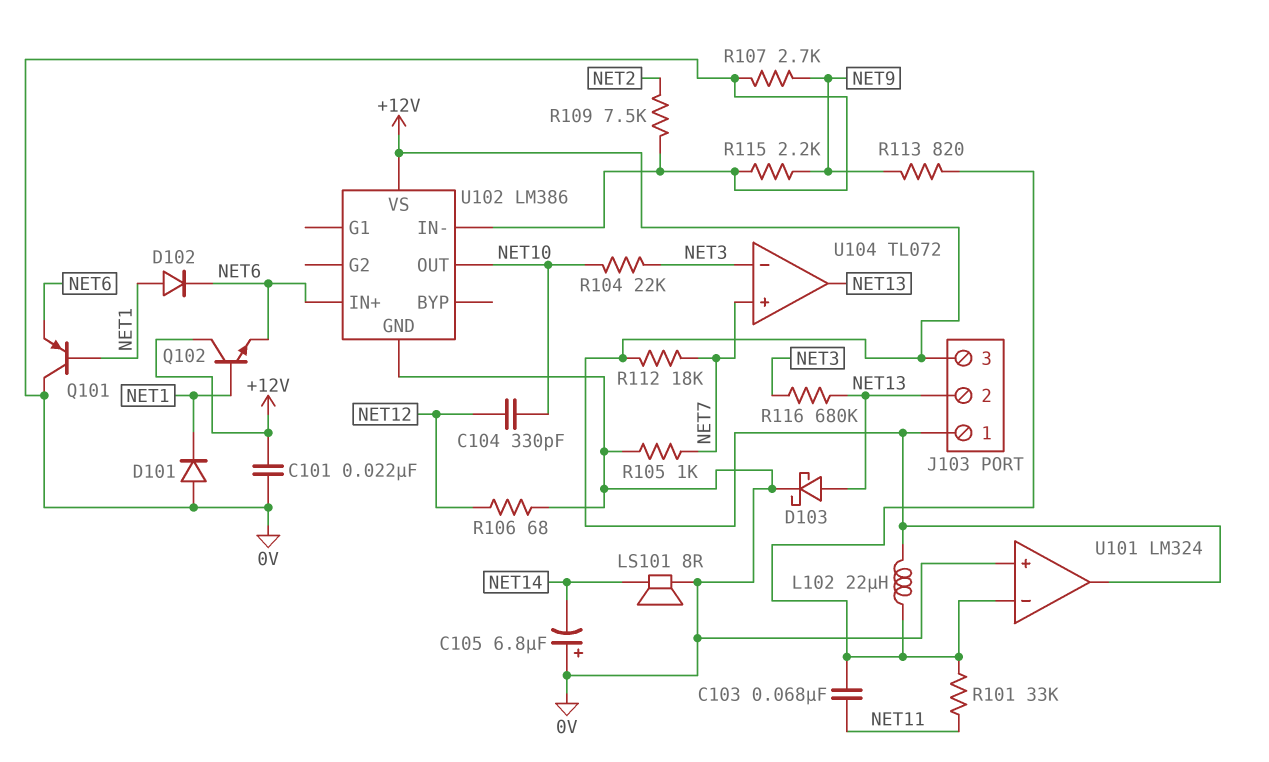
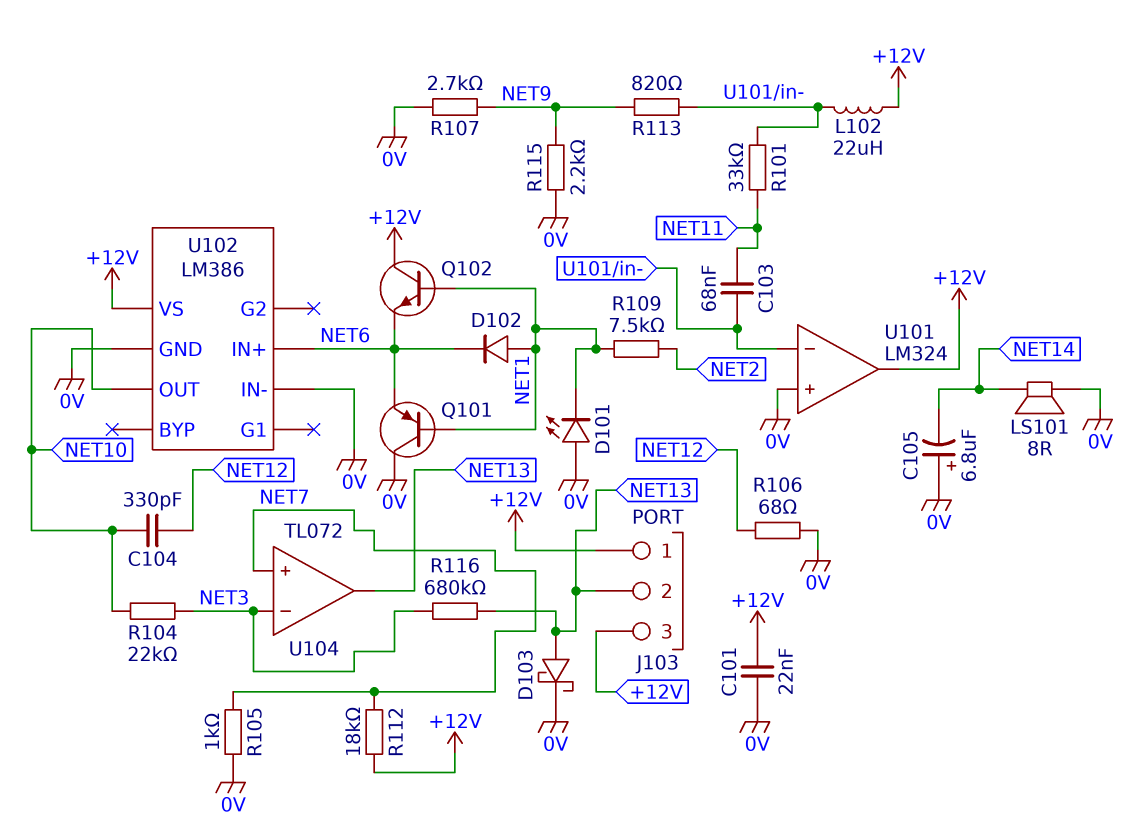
D101: diode (A 0V, K NET1) -> LED (A 0V, K NET1)
R109: 7.5k (0V, NET2) -> 7.5k (NET1, NET2)

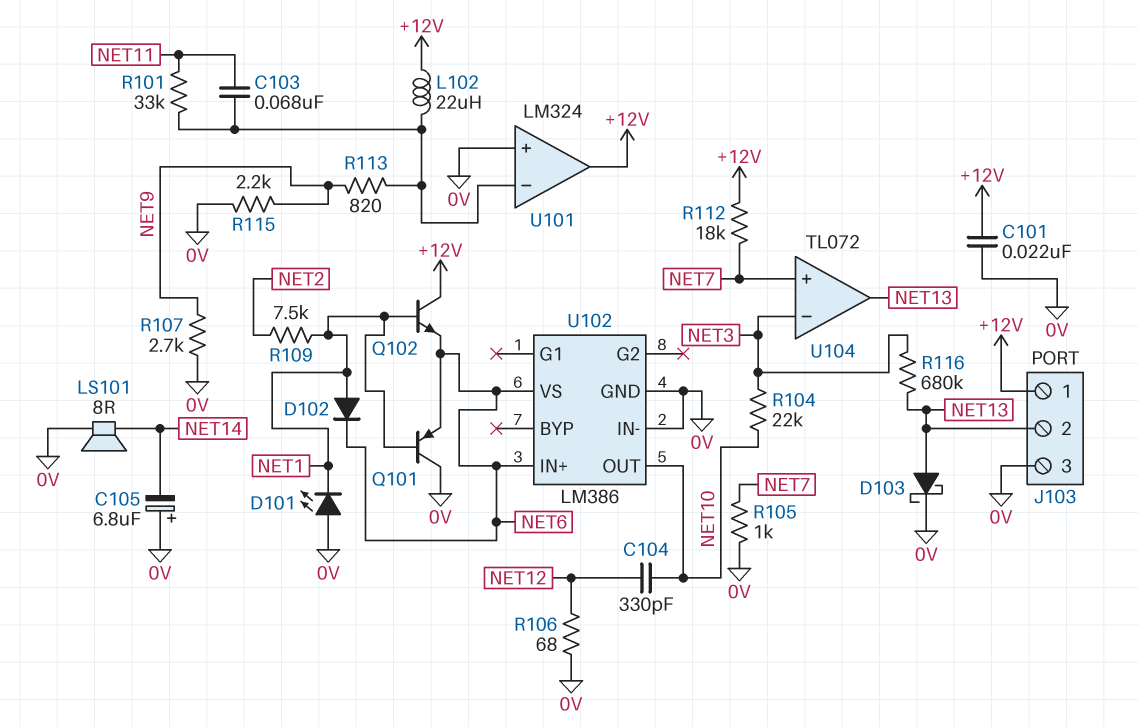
J103 pin 3: +12V -> 0V
U102 pin VS: +12V -> NET6

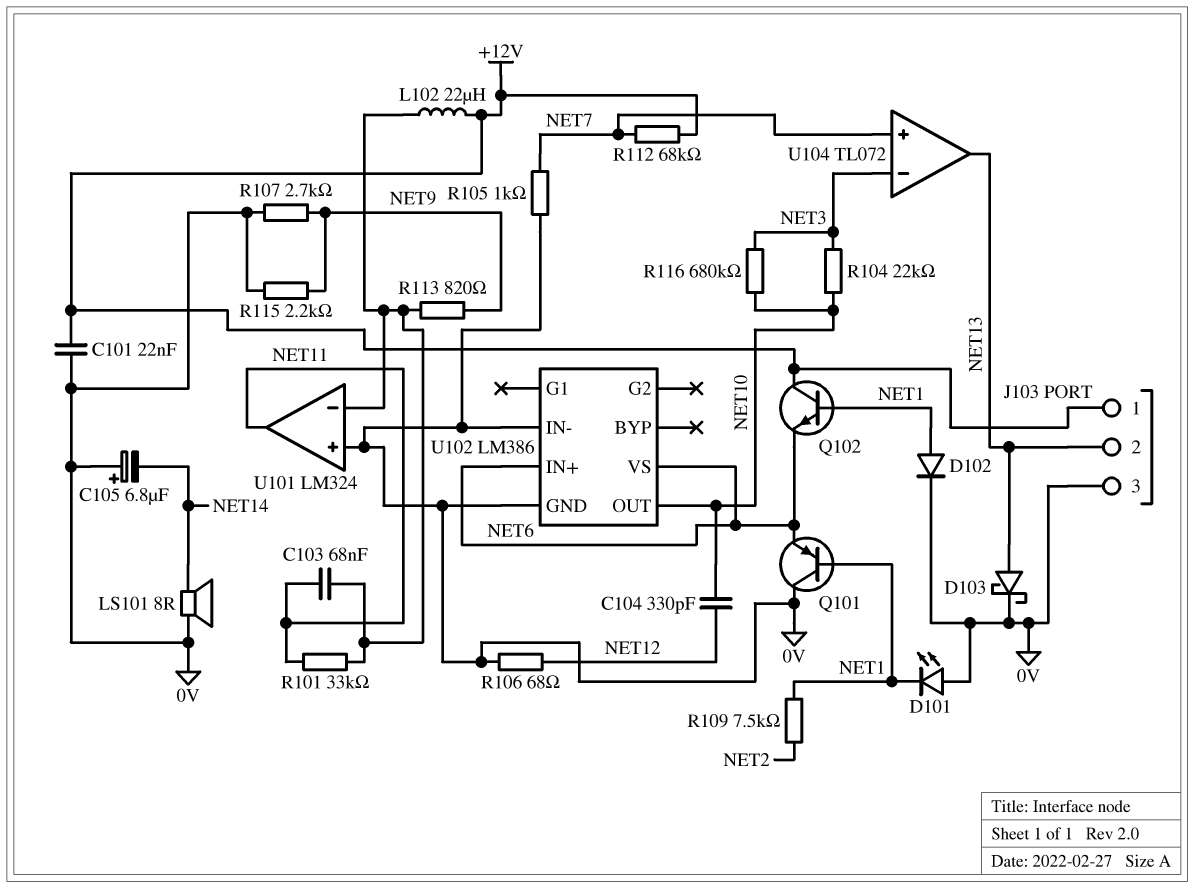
D102: diode (A NET1, K NET6) -> diode (A NET1, K 0V)
R112: 18k (+12V, NET7) -> 68k (+12V, NET7)
R116: 680k (NET3, NET13) -> 680k (NET3, NET10)
U101 pin out: +12V -> NET11

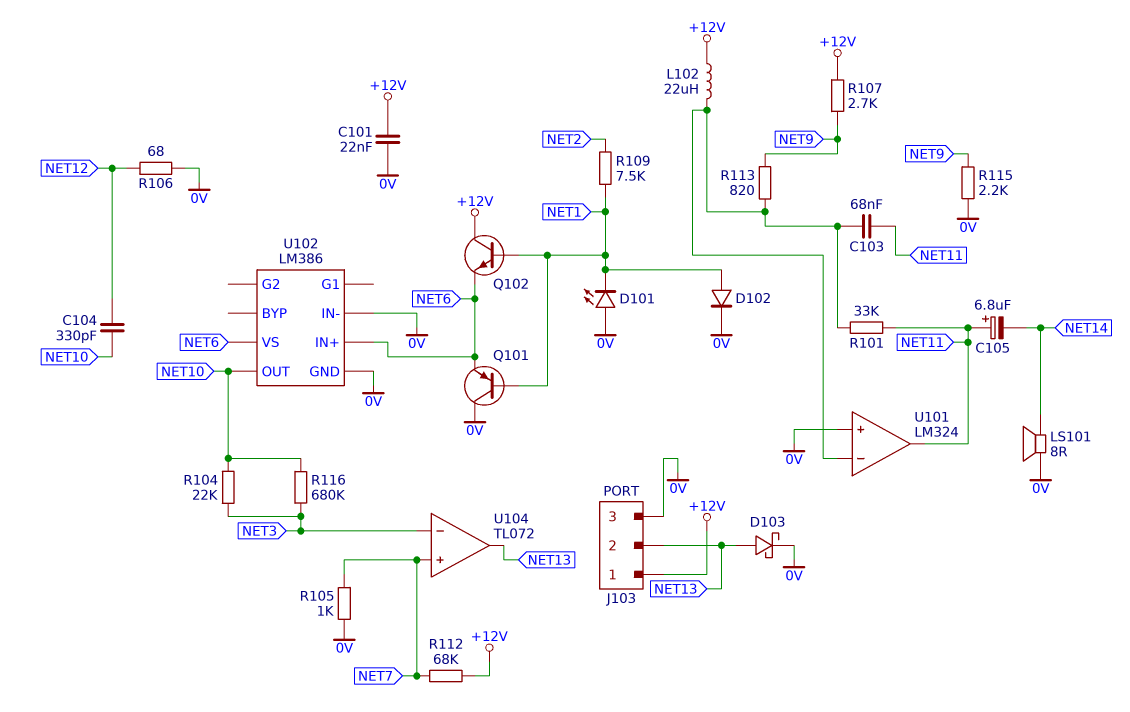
C105: 6.8uF (plus 0V, minus NET14) -> 6.8uF (plus NET11, minus NET14)
R107: 2.7k (0V, NET9) -> 2.7k (+12V, NET9)

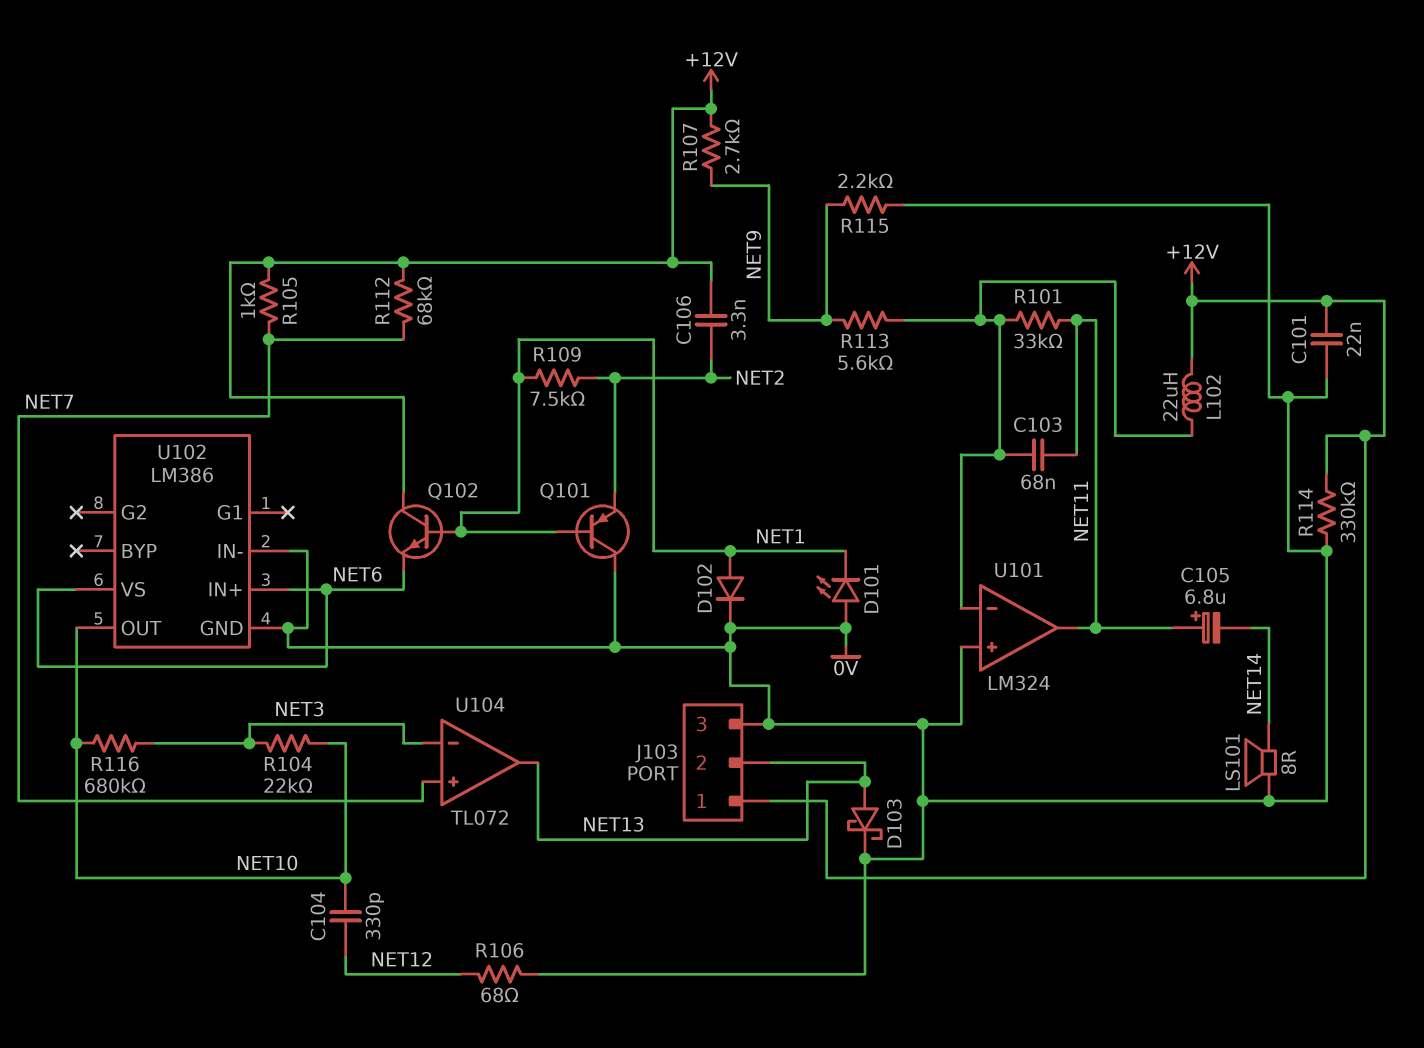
C106: none -> 3.3nF (+12V, NET2)
Q101: PNP (B NET1, C 0V, E NET6) -> PNP (B NET1, C 0V, E NET2)
R105: 1k (0V, NET7) -> 1k (+12V, NET7)
R113: 820 (NET9, U101/in-) -> 5.6k (NET9, U101/in-)
R114: none -> 330k (+12V, 0V)

